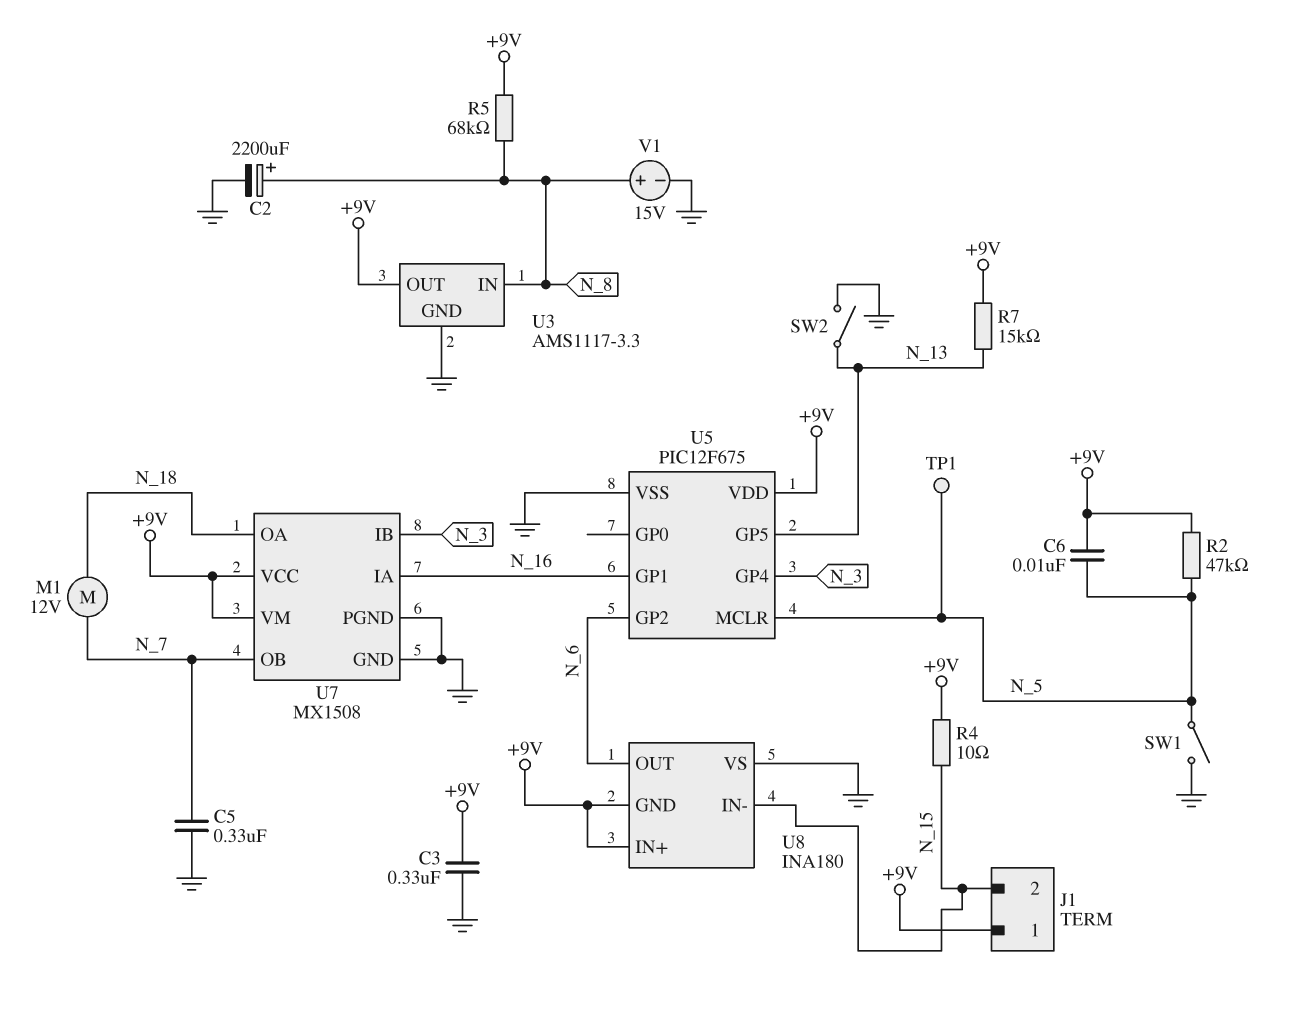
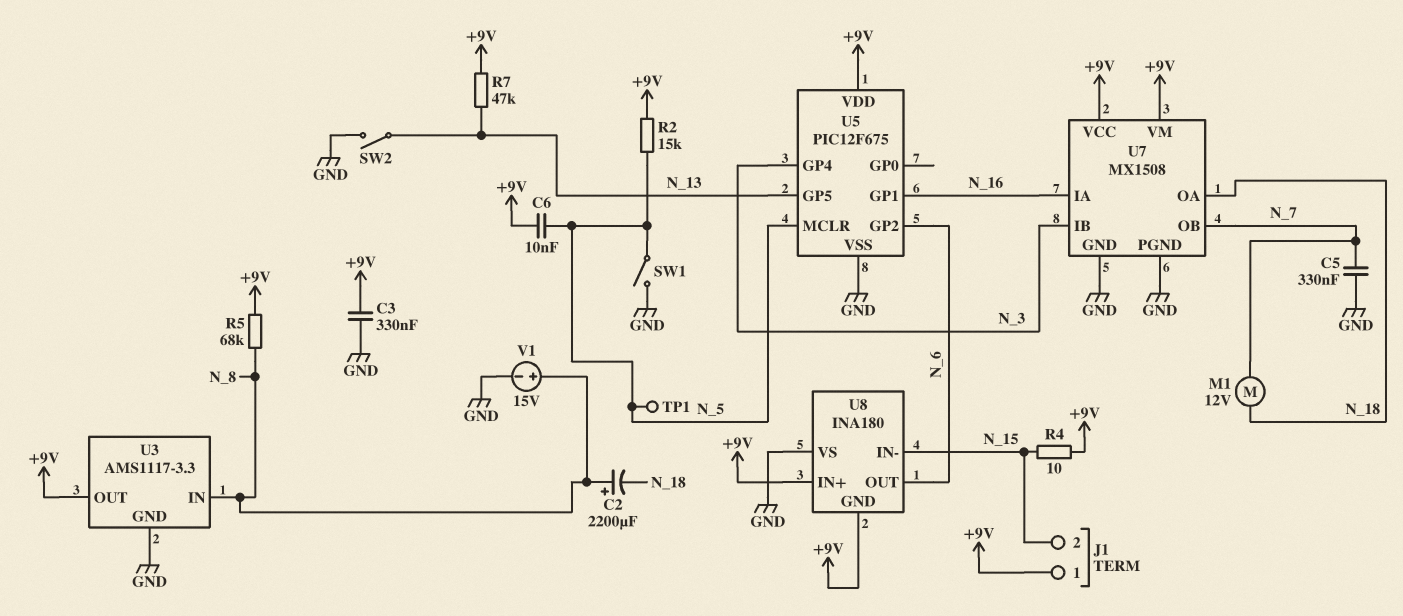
C2: 2200uF (plus N_8, minus GND) -> 2200uF (plus N_8, minus N_18)
R2: 47k (+9V, N_5) -> 15k (+9V, N_5)
R7: 15k (+9V, N_13) -> 47k (+9V, N_13)

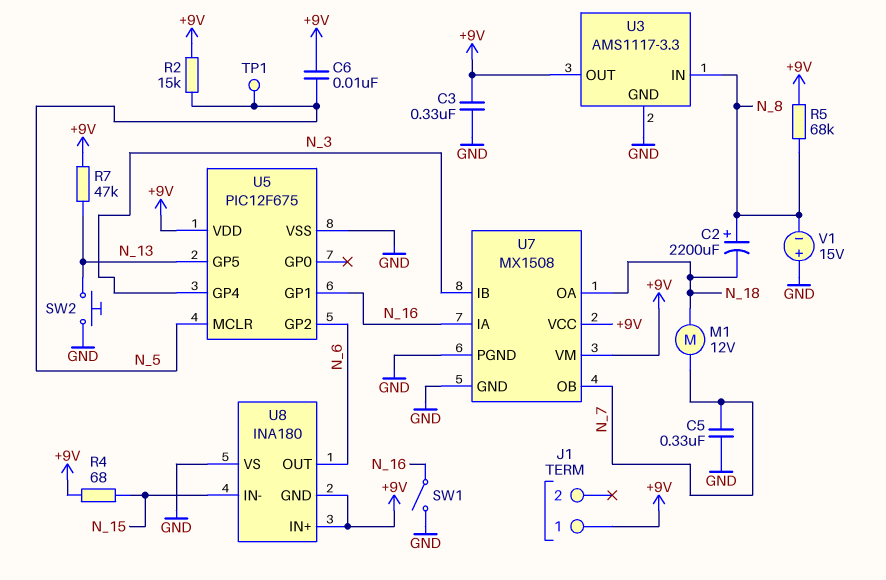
J1 pin 2: N_15 -> none
R4: 10 (+9V, N_15) -> 68 (+9V, N_15)
SW1: switch (GND, N_5) -> switch (GND, N_16)
SW2: switch (GND, N_13) -> button (GND, N_13)
V1: 15V (plus N_8, minus GND) -> 15V (plus GND, minus N_8)

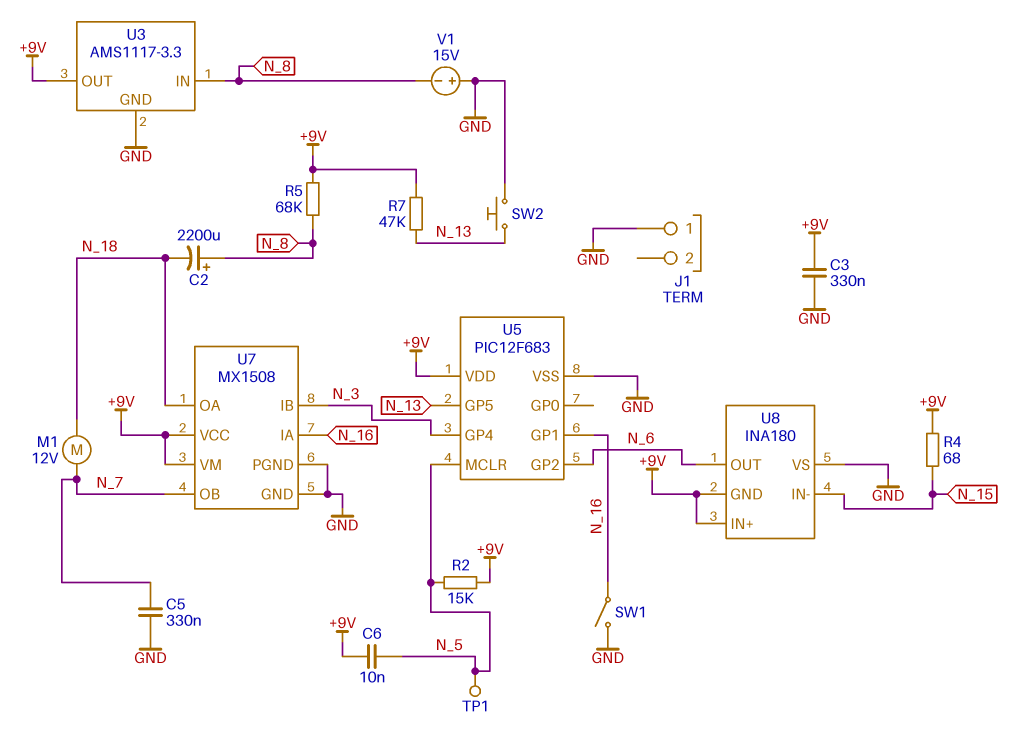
J1 pin 1: +9V -> GND
U5: PIC12F675 -> PIC12F683

